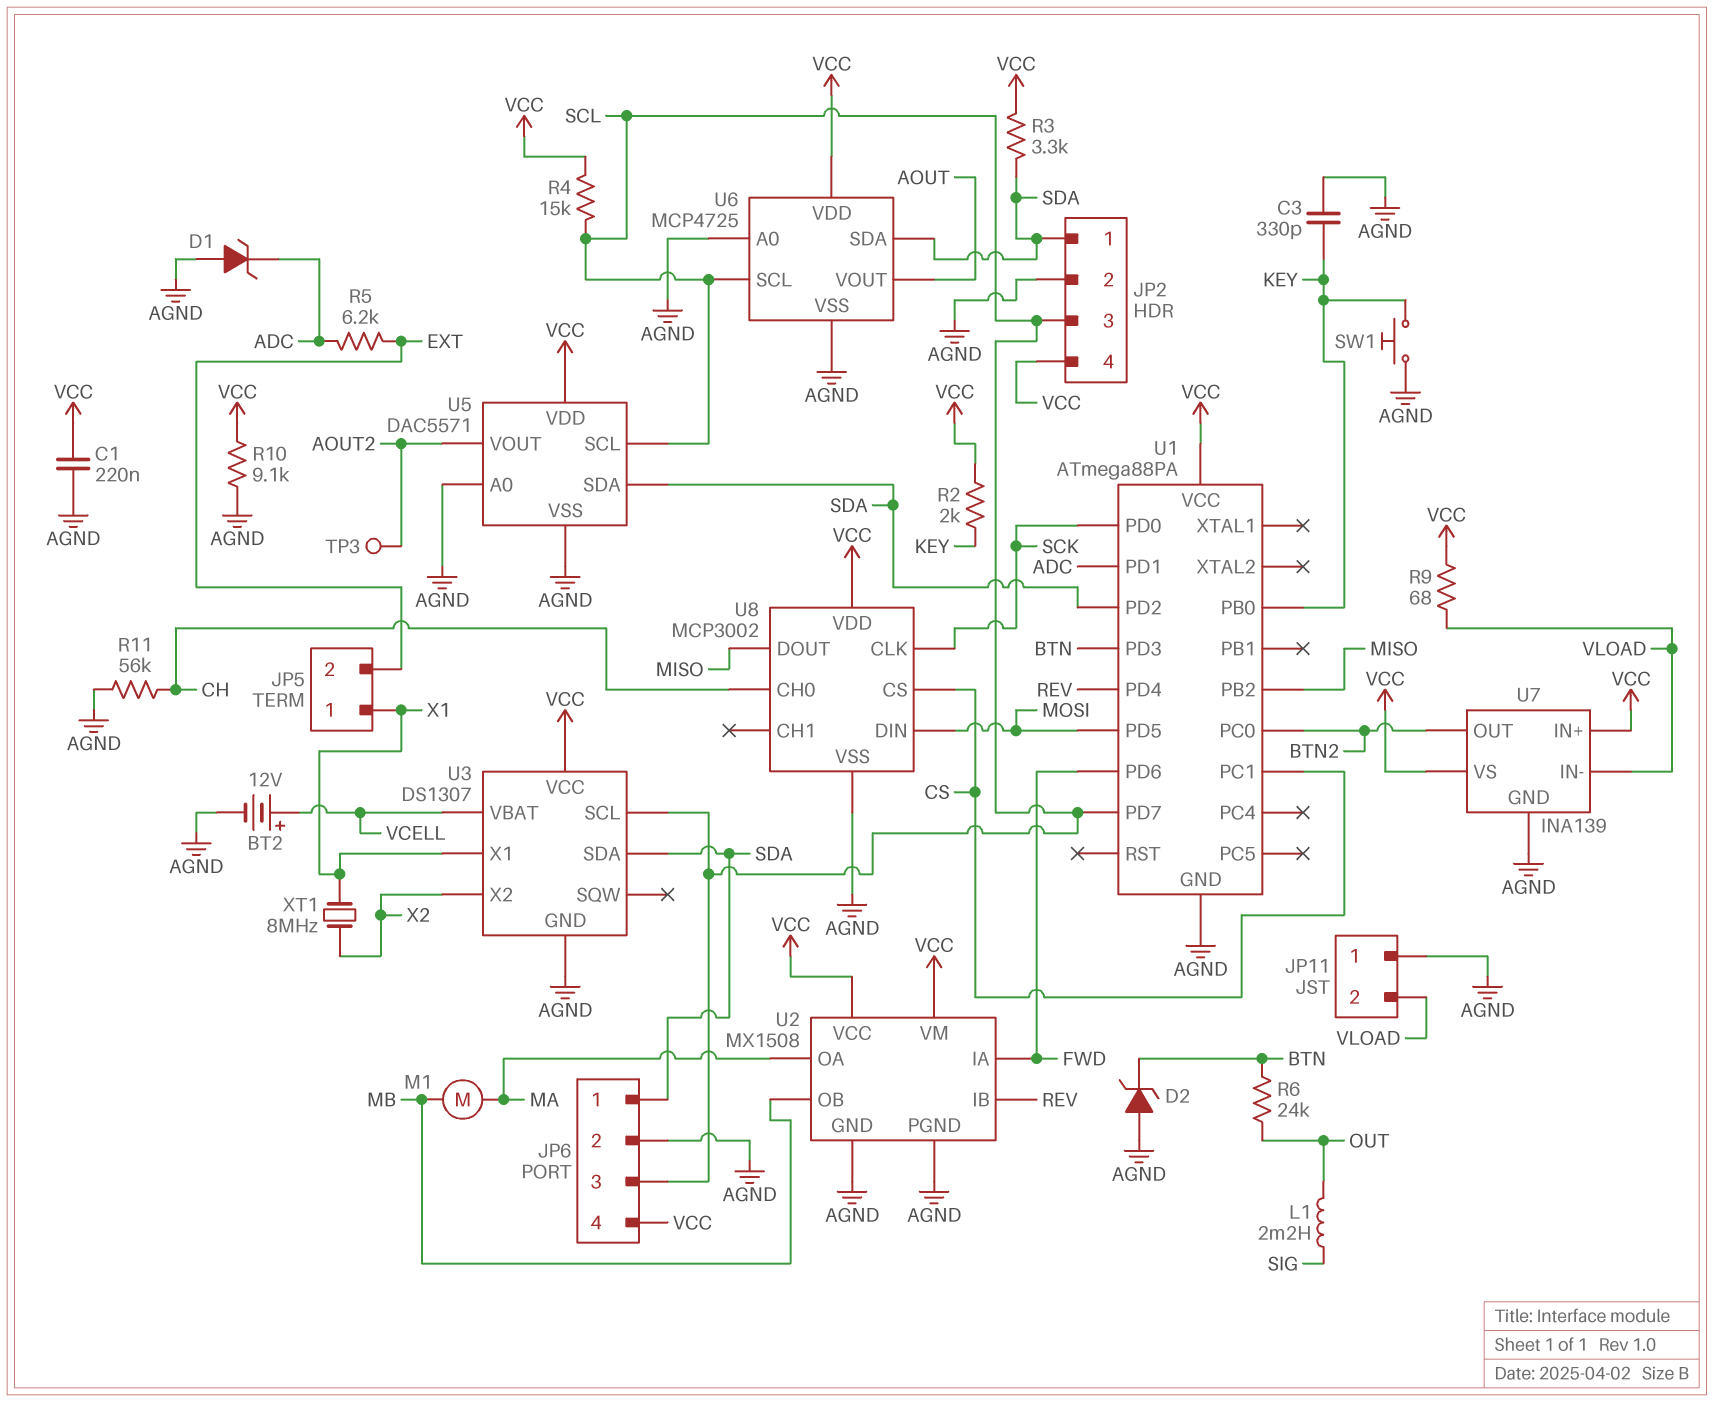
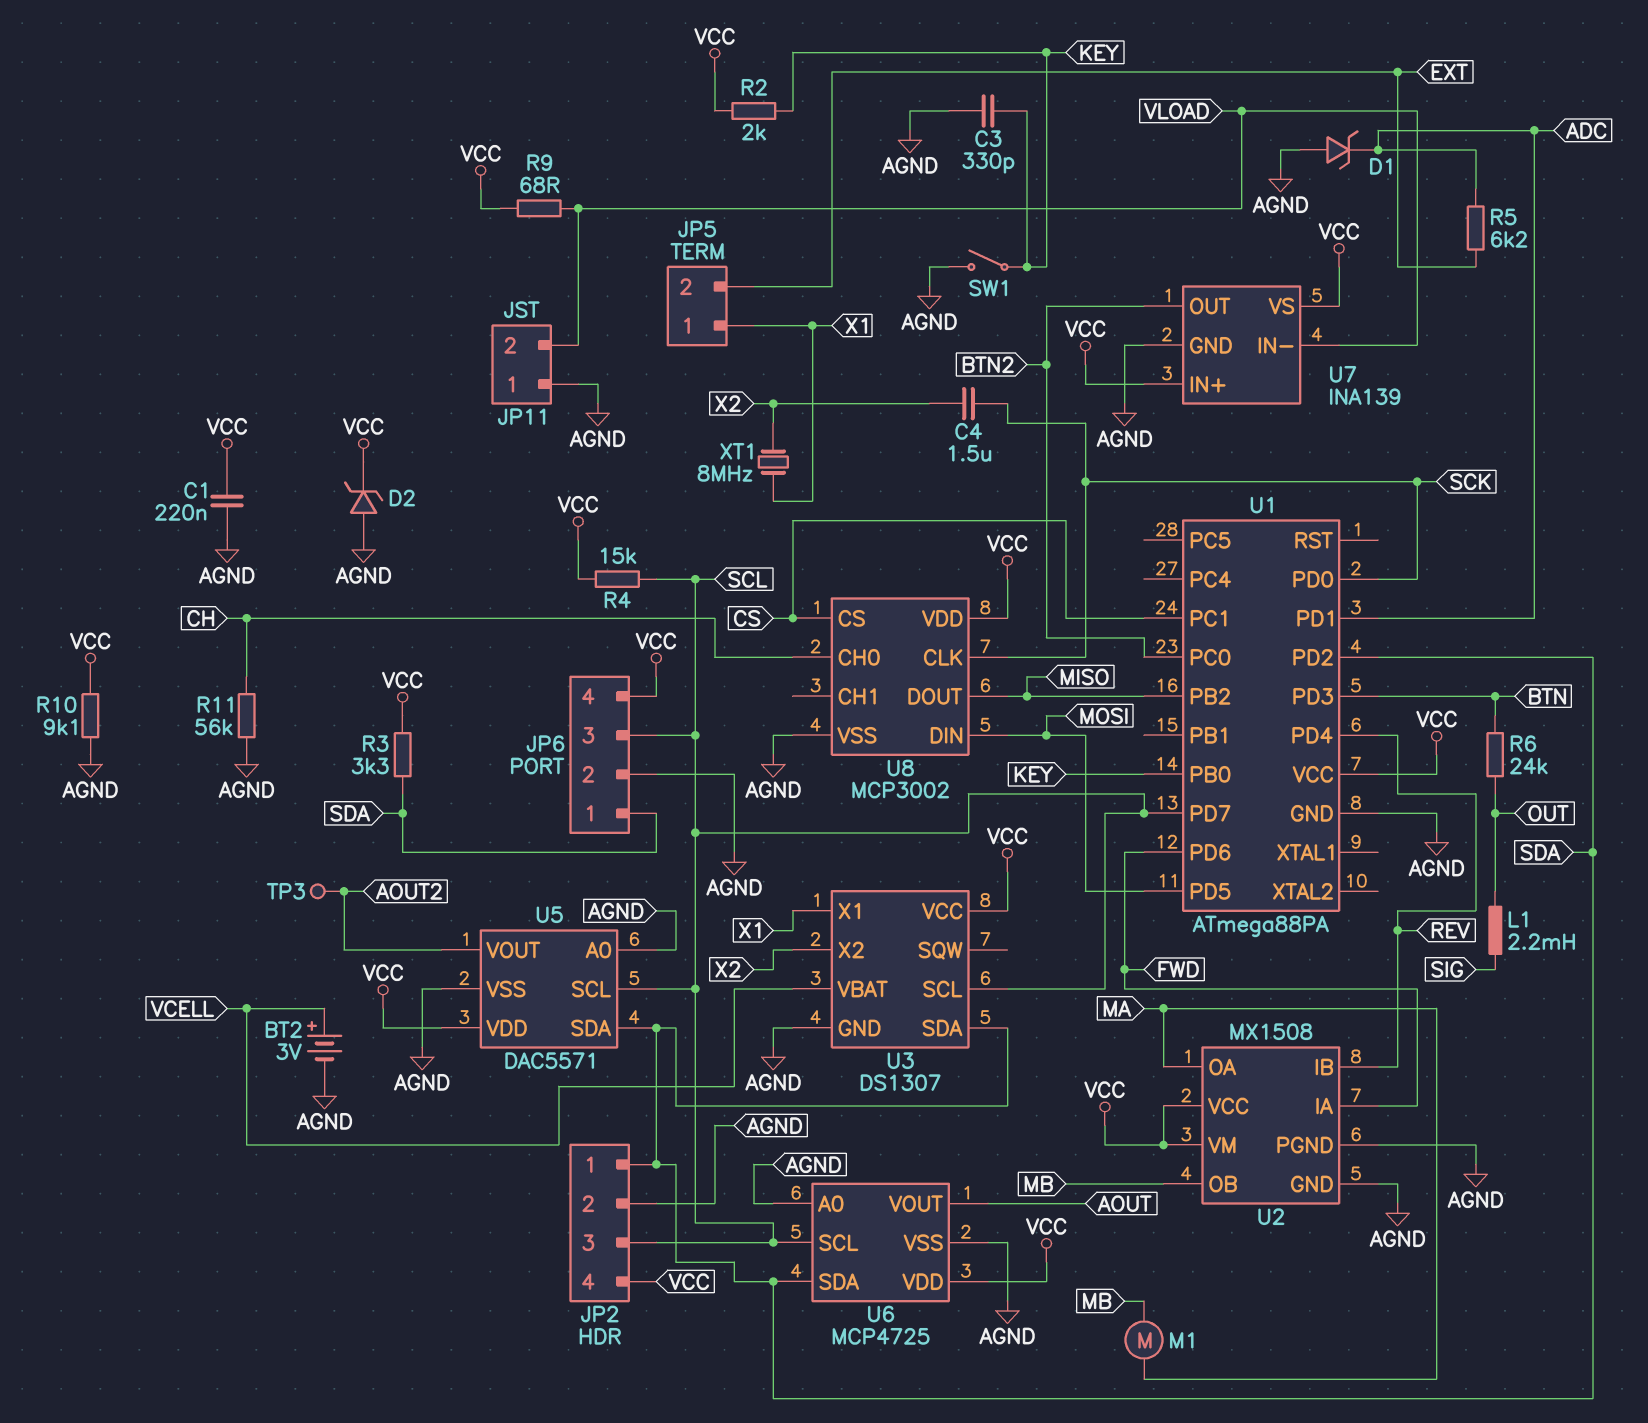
BT2: 12V (plus VCELL, minus AGND) -> 3V (plus VCELL, minus AGND)
C4: none -> 1.5uF (SCK, X2)
D2: zener (A AGND, K BTN) -> zener (A AGND, K VCC)
SW1: button (AGND, KEY) -> switch (AGND, KEY)

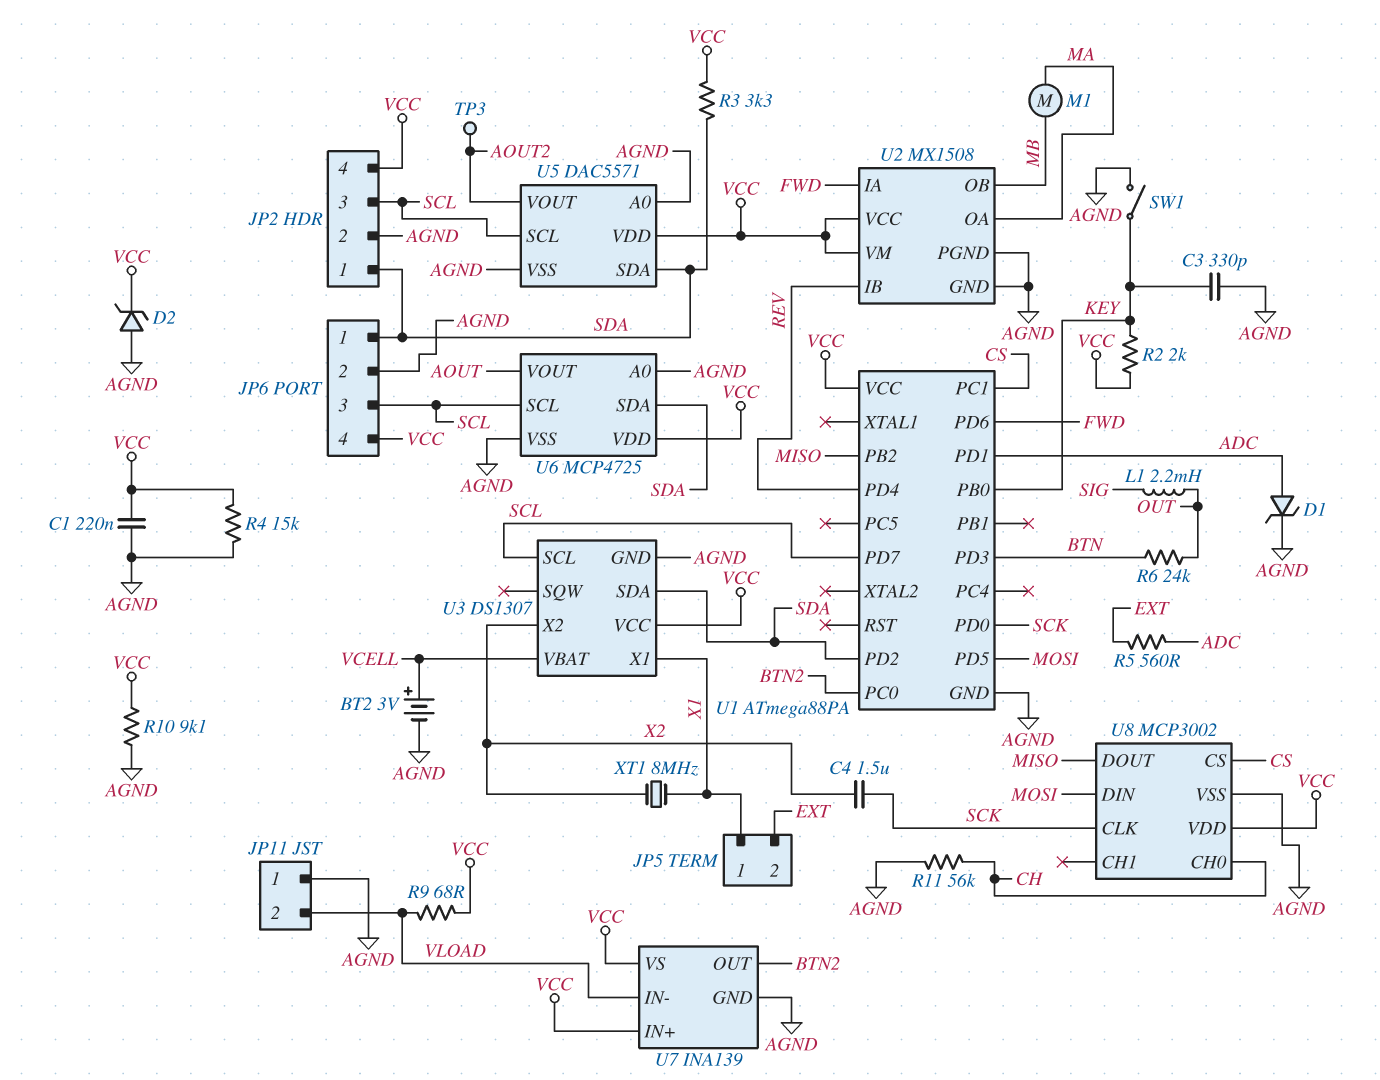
D1: zener (A AGND, K ADC) -> zener (A ADC, K AGND)
R4: 15k (SCL, VCC) -> 15k (AGND, VCC)
R5: 6.2k (ADC, EXT) -> 560 (ADC, EXT)

